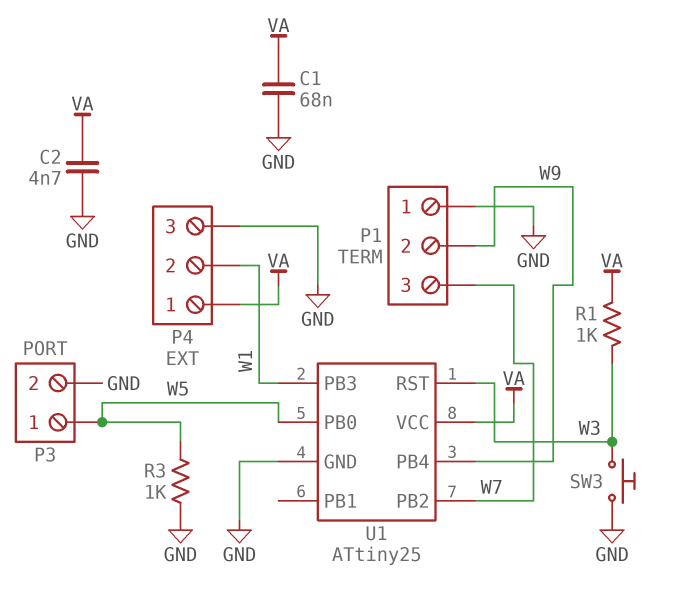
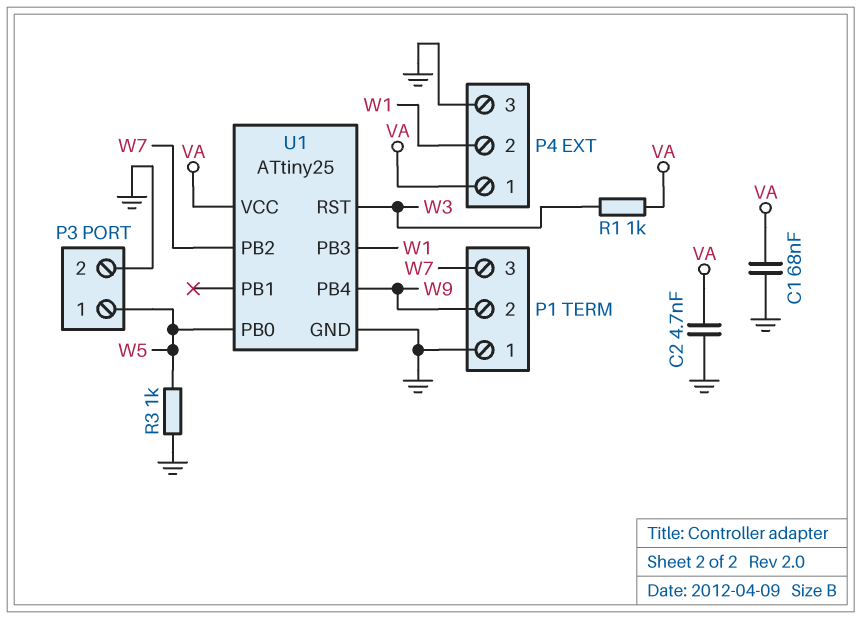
SW3: button (GND, W3) -> none

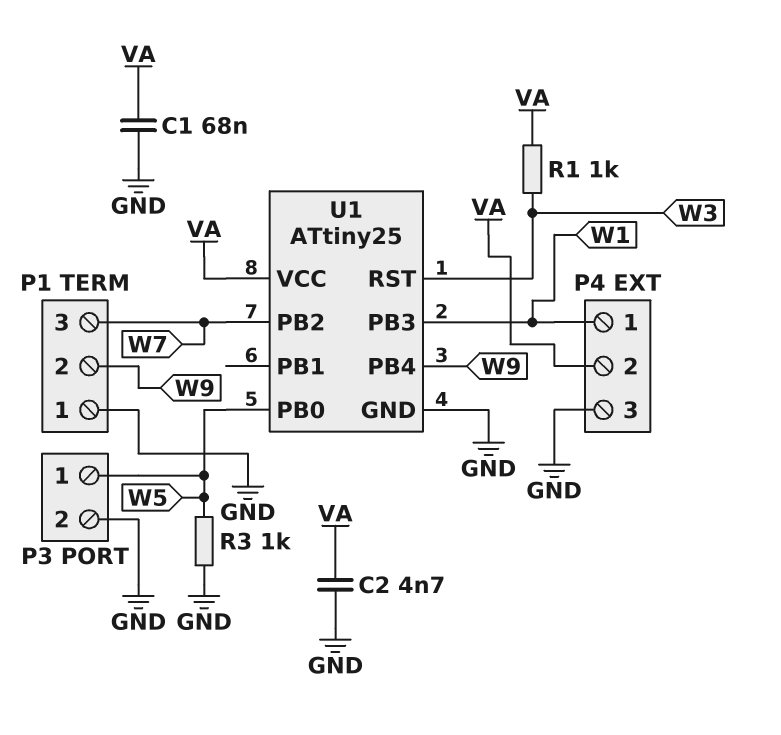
P4 pin 1: VA -> W1
P4 pin 2: W1 -> VA

